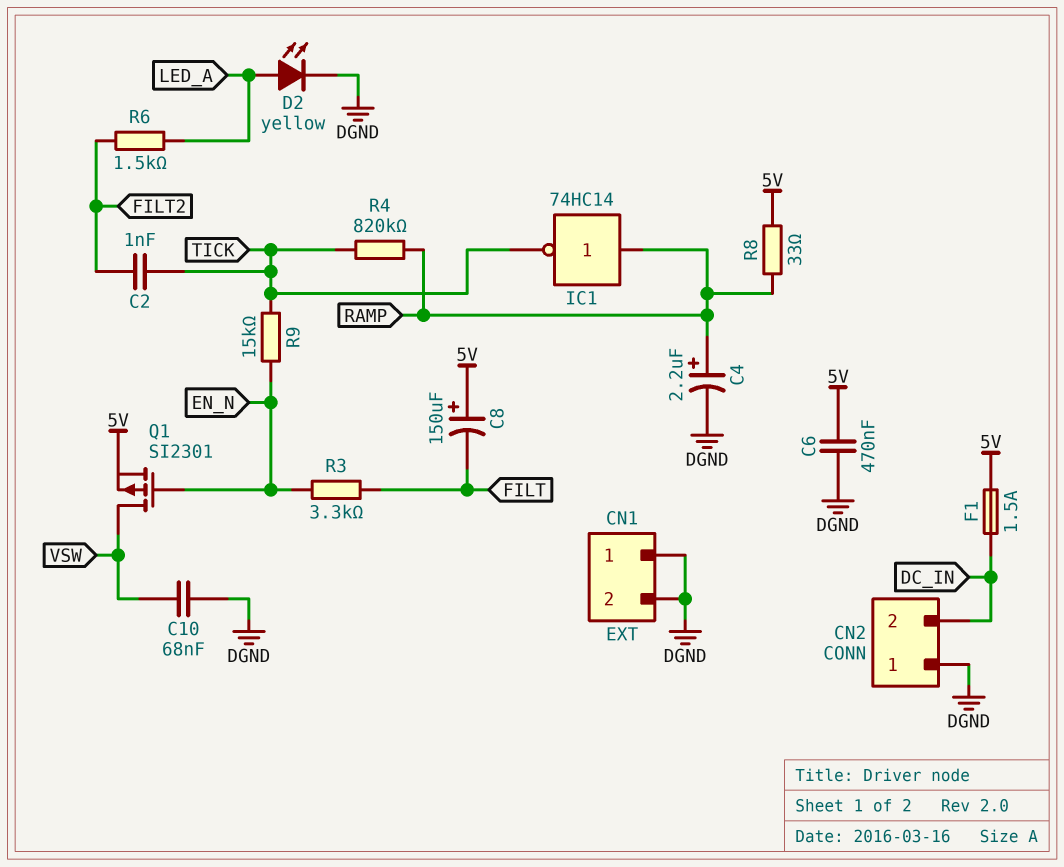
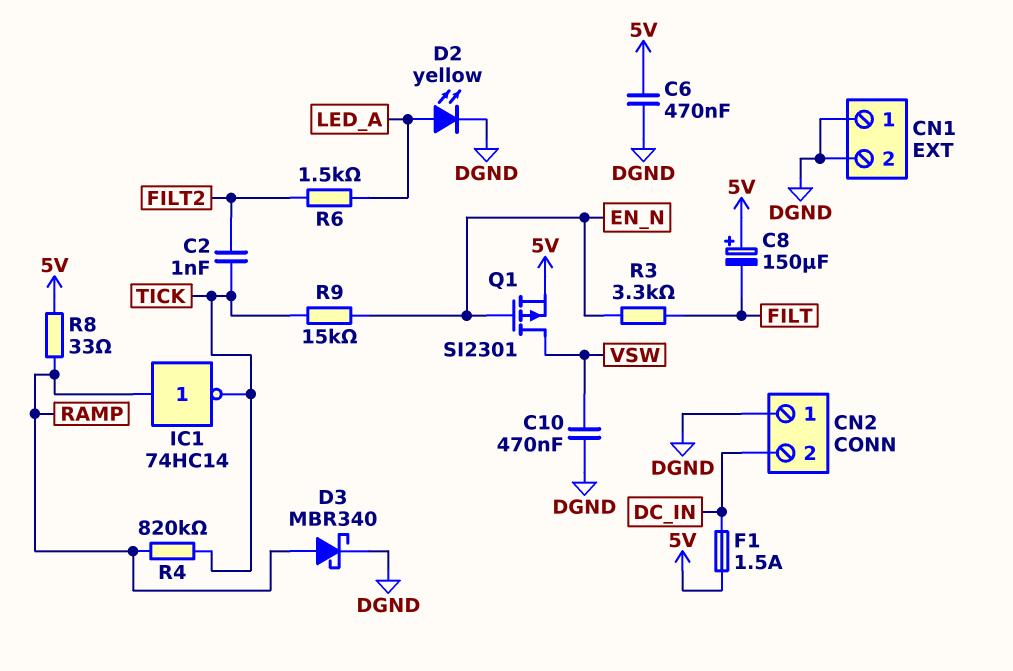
C4: 2.2uF (plus RAMP, minus DGND) -> none
C10: 68nF (DGND, VSW) -> 470nF (DGND, VSW)
D3: none -> schottky MBR340 (A RAMP, K DGND)

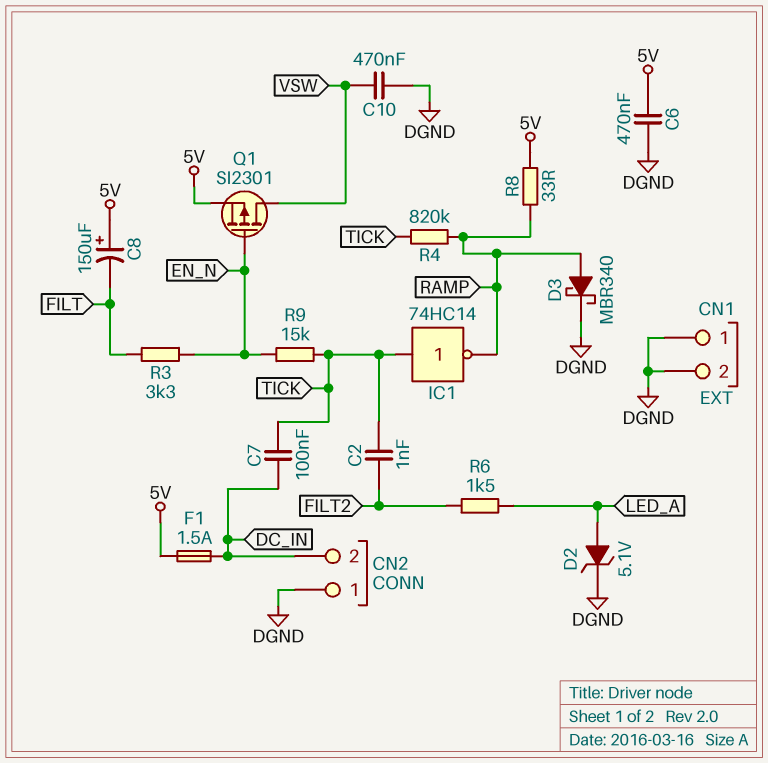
C7: none -> 100nF (DC_IN, TICK)
D2: LED yellow (A LED_A, K DGND) -> zener 5.1V (A LED_A, K DGND)
IC1: NOT 74HC14 (in RAMP, out TICK) -> NOT 74HC14 (in TICK, out RAMP)

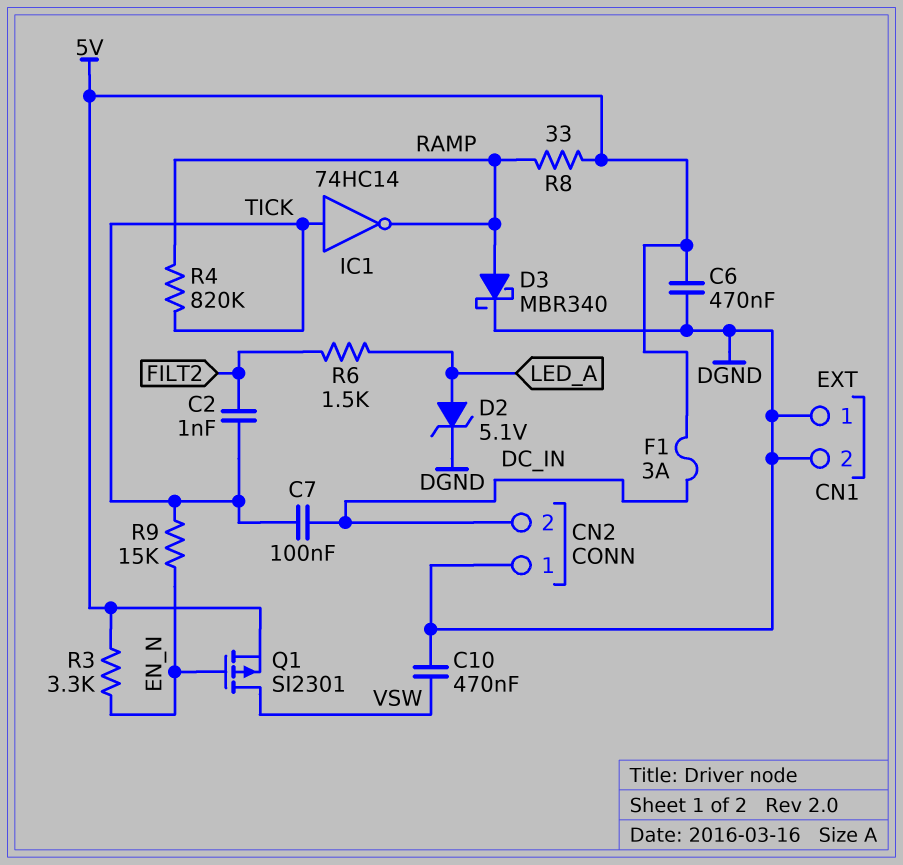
C8: 150uF (plus 5V, minus FILT) -> none
F1: 1.5A (5V, DC_IN) -> 3A (5V, DC_IN)
R3: 3.3k (EN_N, FILT) -> 3.3k (5V, EN_N)

